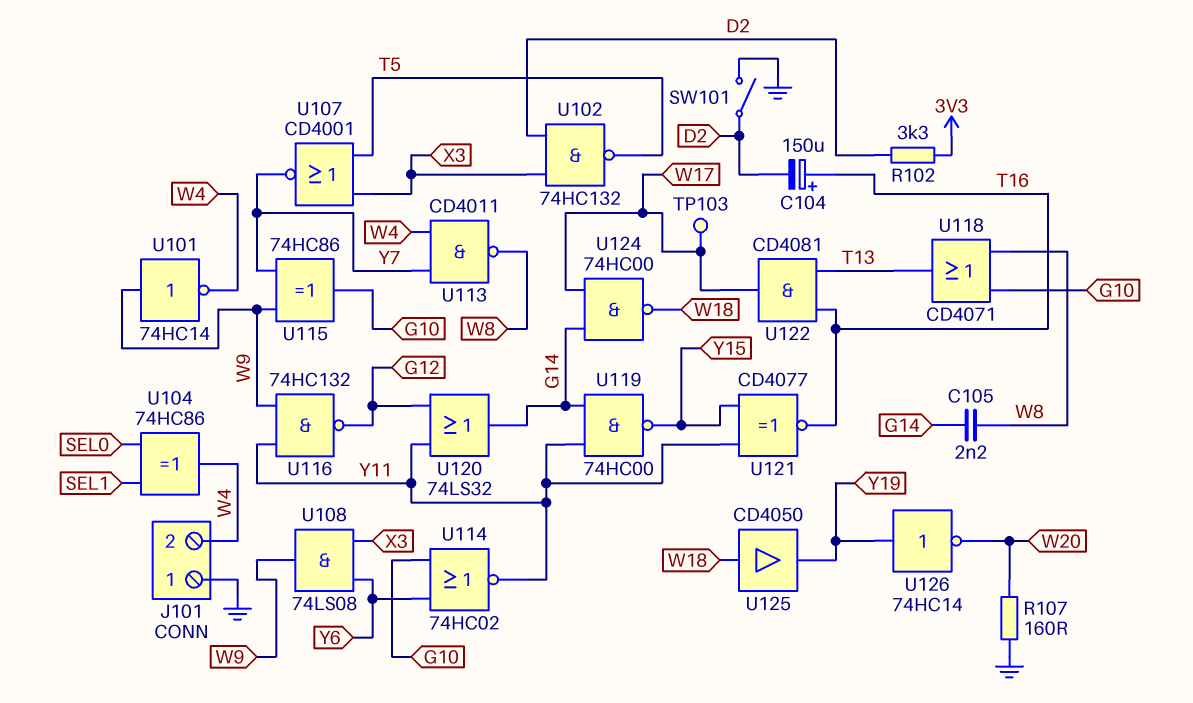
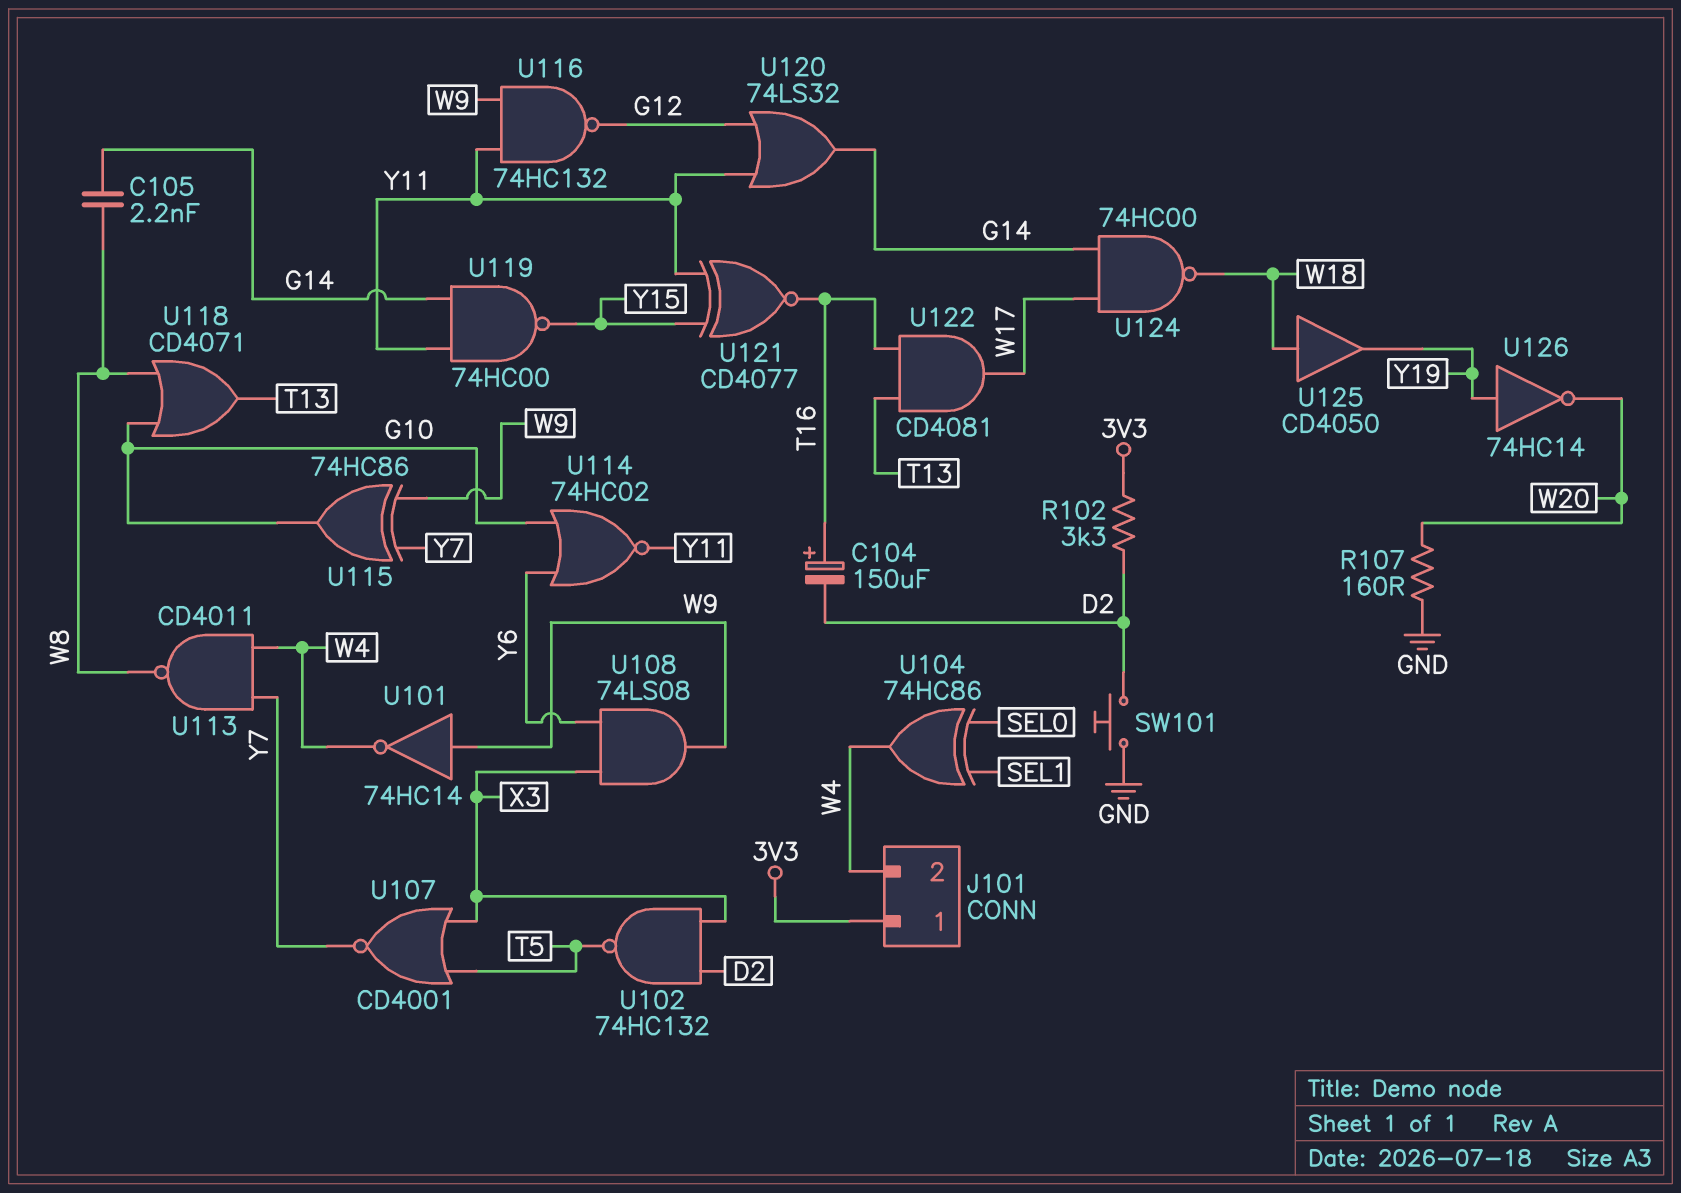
J101 pin 1: GND -> 3V3
SW101: switch (D2, GND) -> button (D2, GND)
TP103: test point (W17) -> none

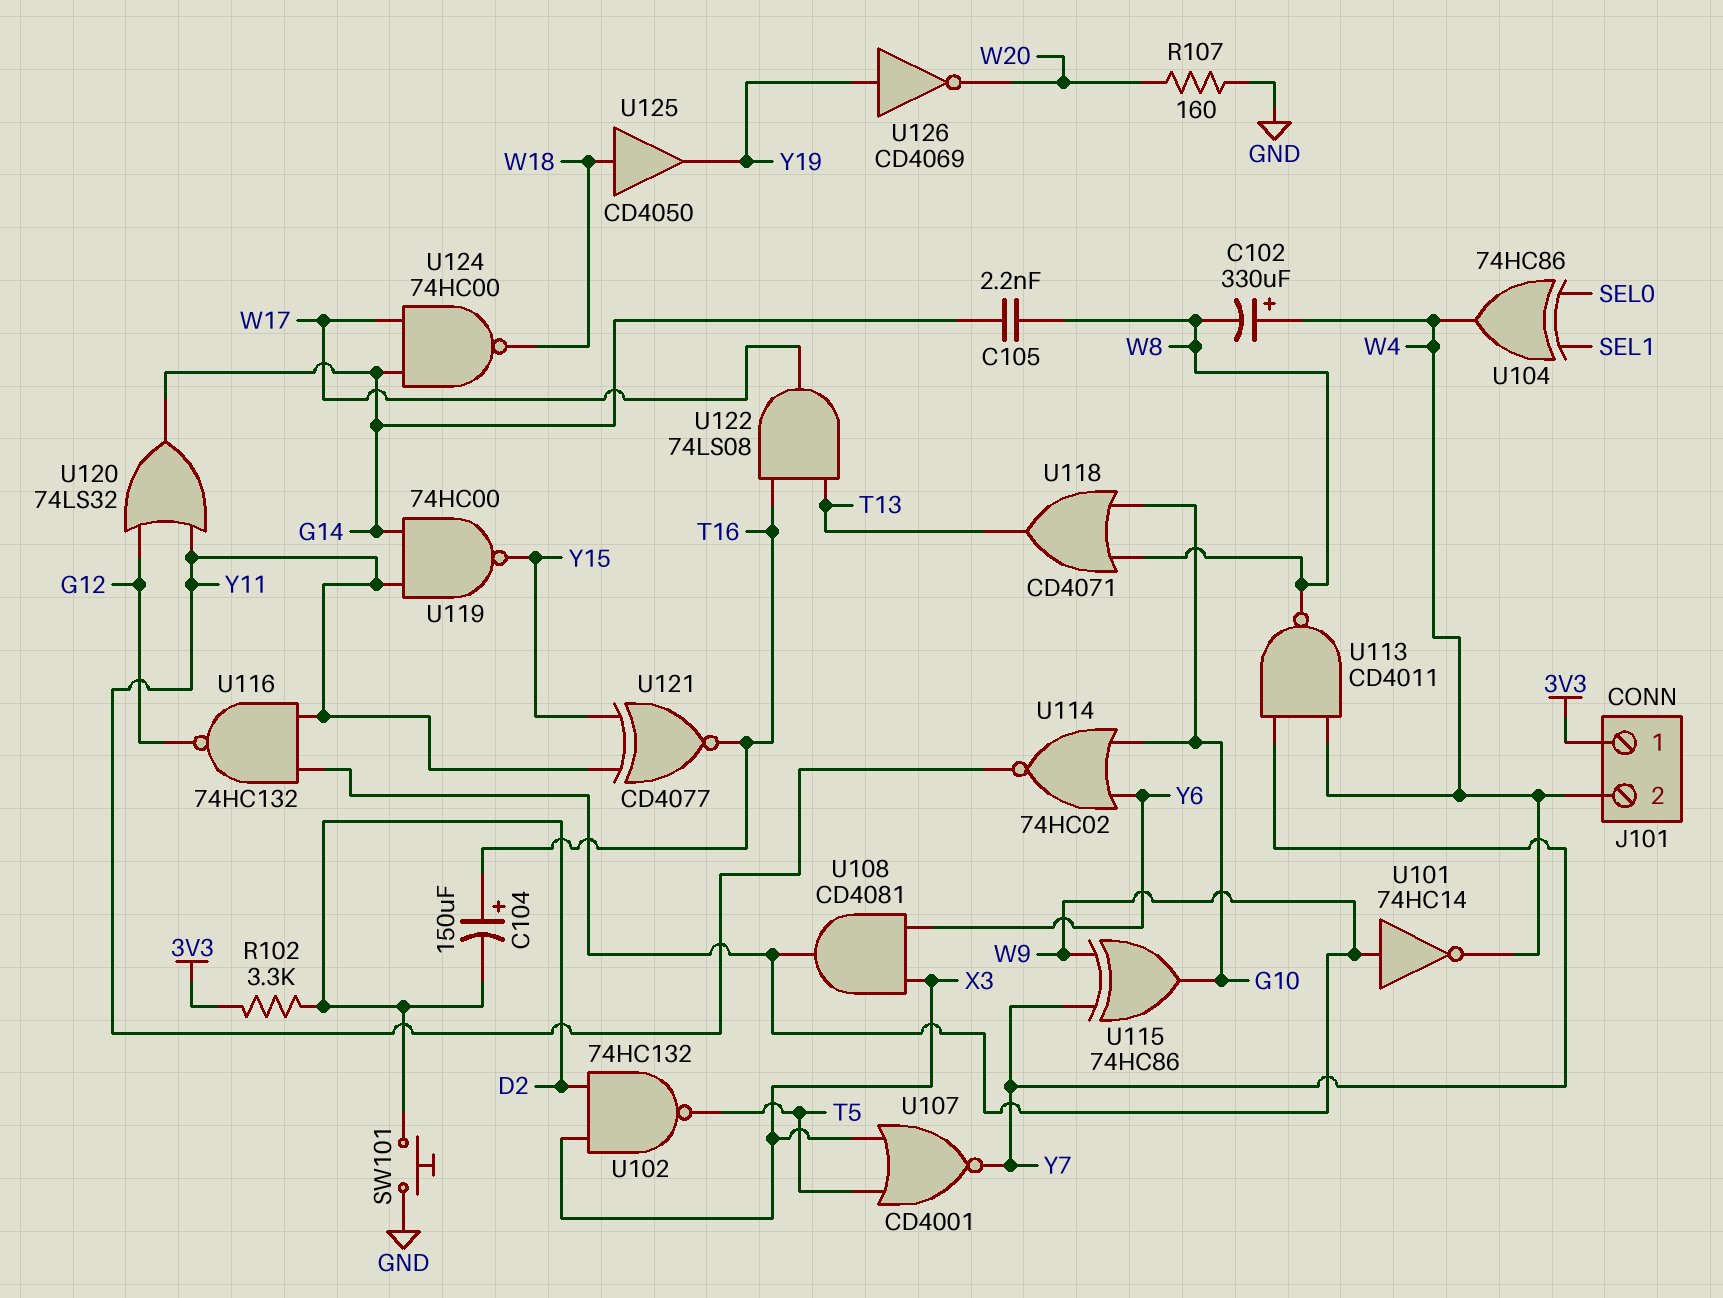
C102: none -> 330uF (plus W4, minus W8)
U108: AND 74LS08 (in X3, in Y6, out W9) -> AND CD4081 (in X3, in Y6, out W9)
U122: AND CD4081 (in T13, in T16, out W17) -> AND 74LS08 (in T13, in T16, out W17)
U126: NOT 74HC14 (in Y19, out W20) -> NOT CD4069 (in Y19, out W20)

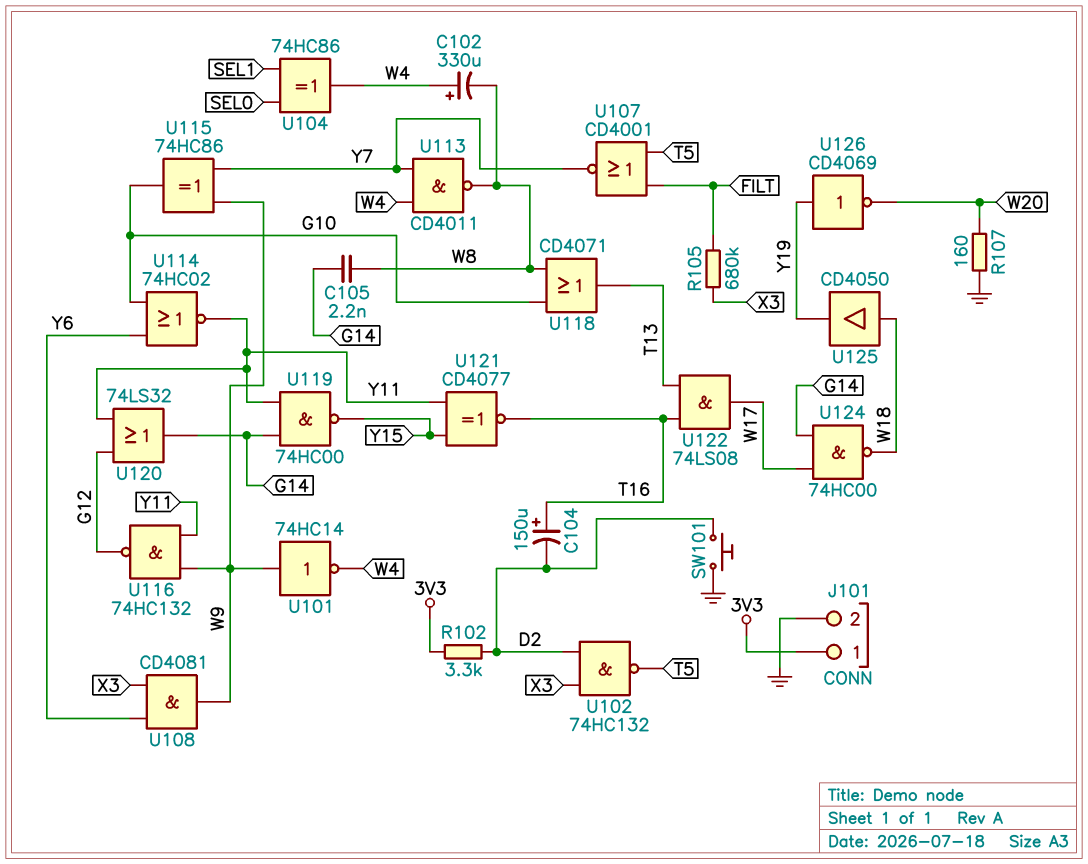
J101 pin 2: W4 -> GND
R105: none -> 680k (FILT, X3)
U107: NOR CD4001 (in T5, in X3, out Y7) -> NOR CD4001 (in FILT, in T5, out Y7)

